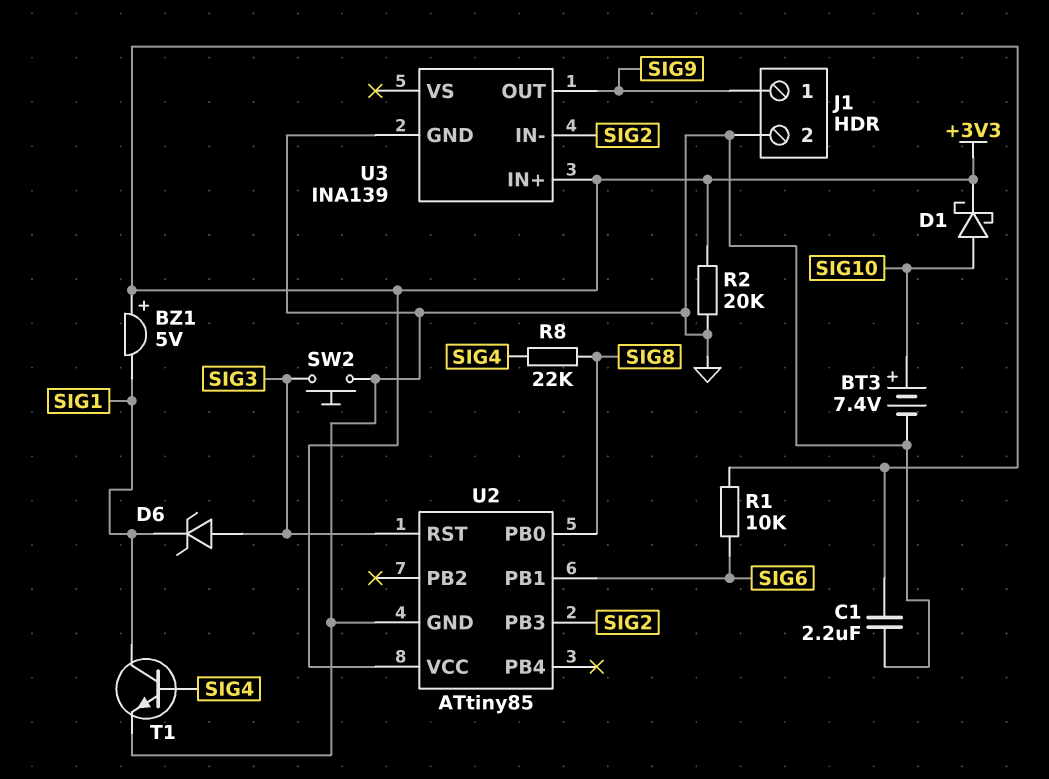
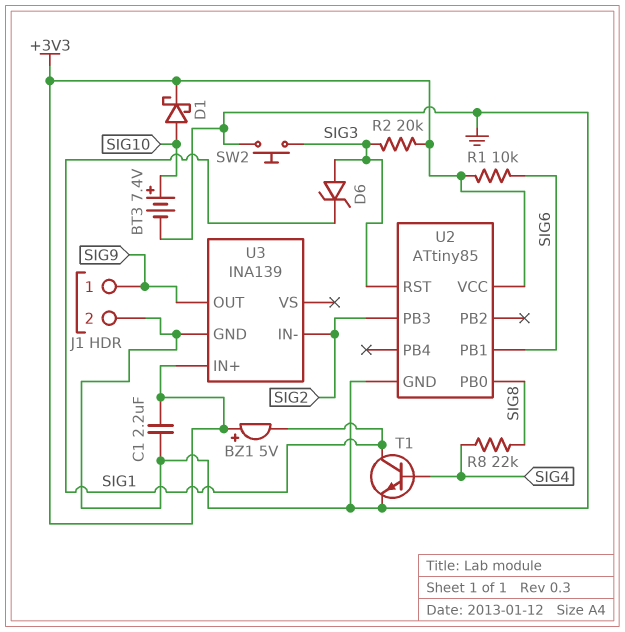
R2: 20k (+3V3, GND) -> 20k (+3V3, SIG3)

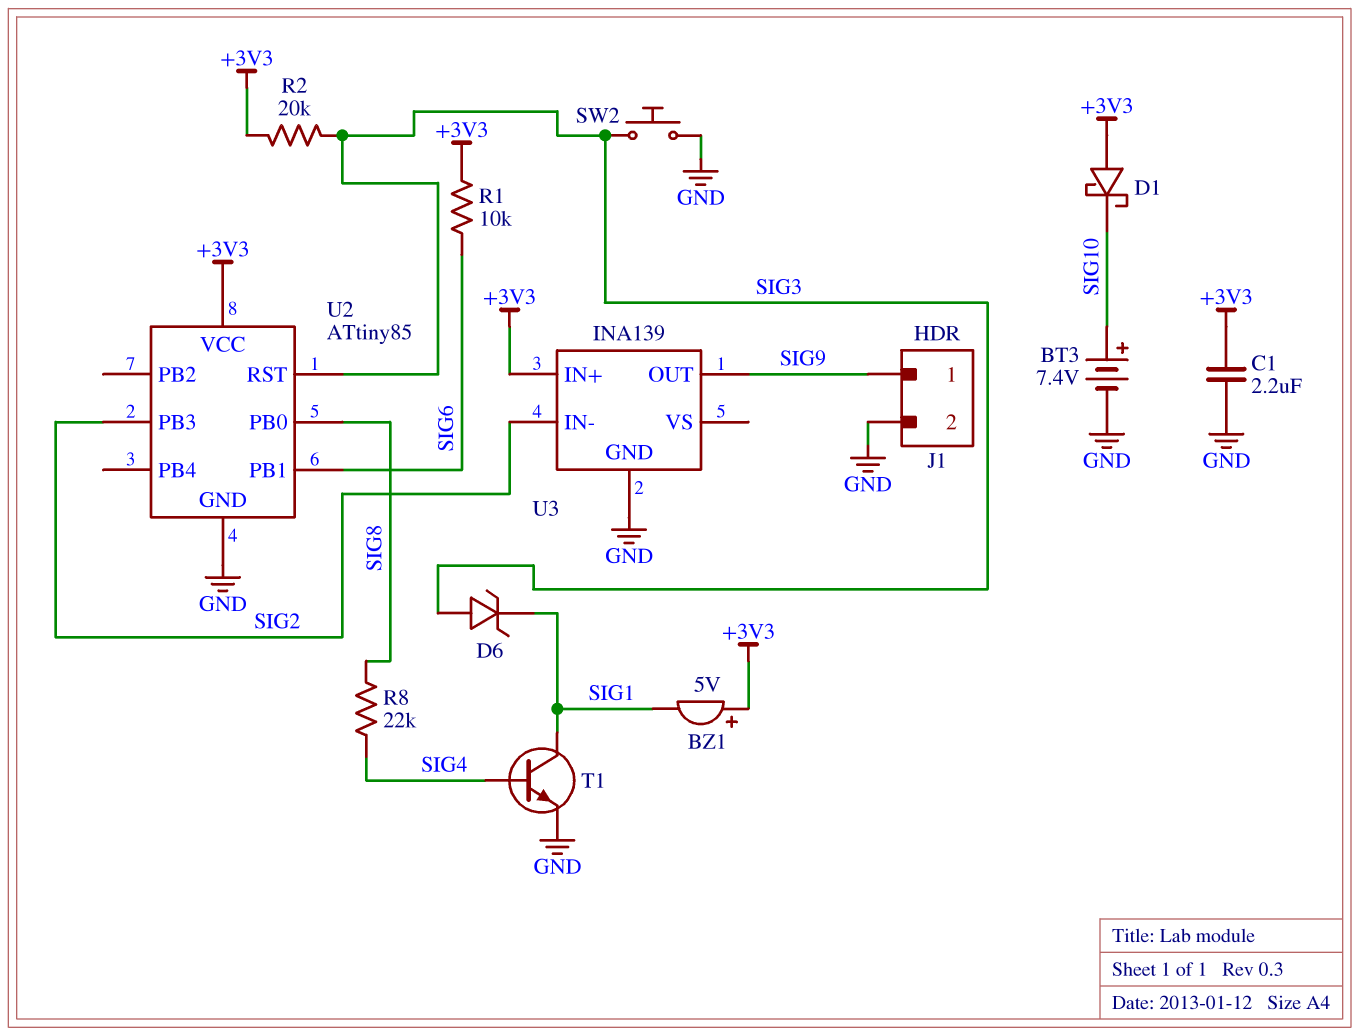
D1: schottky (A SIG10, K +3V3) -> schottky (A +3V3, K SIG10)

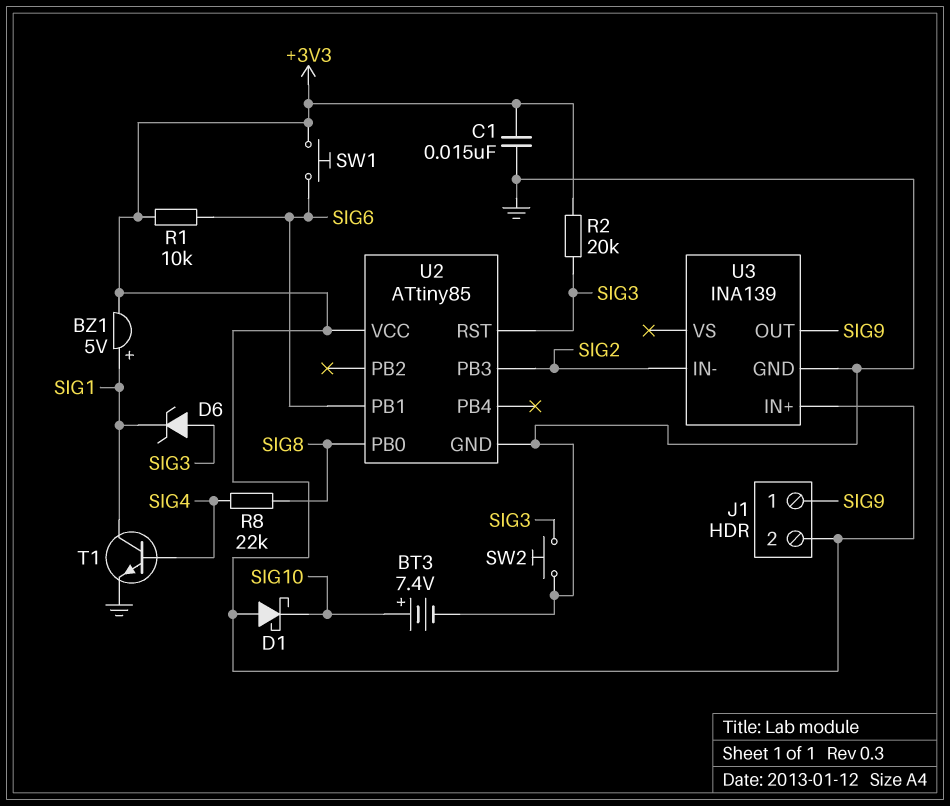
BZ1: buzzer 5V (plus +3V3, minus SIG1) -> buzzer 5V (plus SIG1, minus +3V3)
C1: 2.2uF (+3V3, GND) -> 15nF (+3V3, GND)
J1 pin 2: GND -> +3V3
SW1: none -> button (+3V3, SIG6)

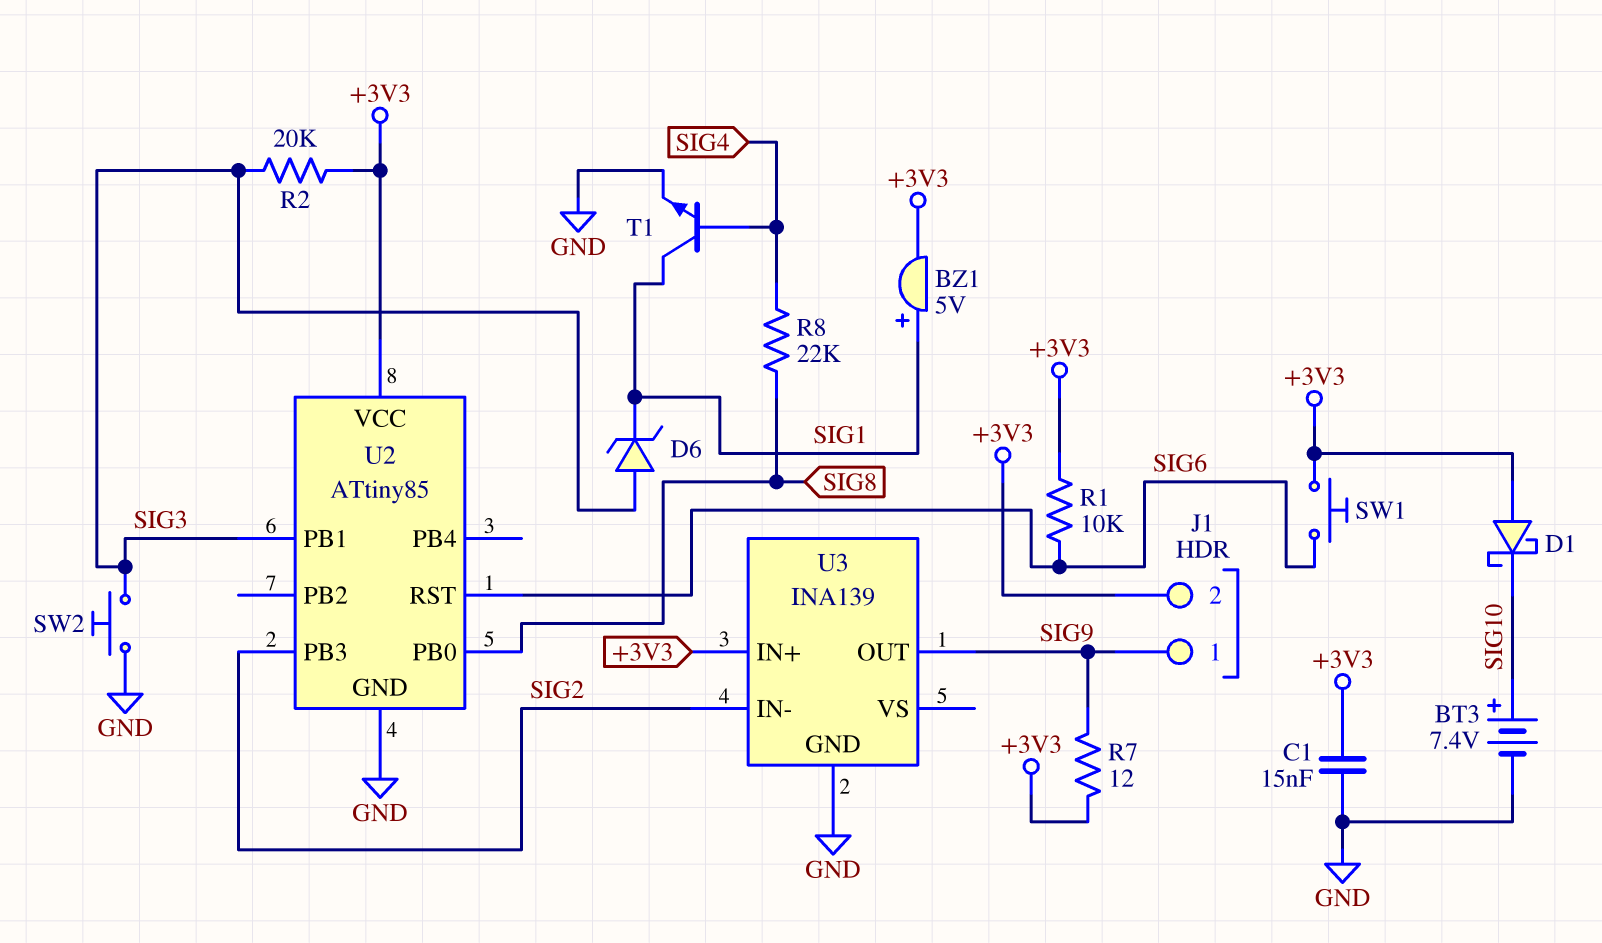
R7: none -> 12 (+3V3, SIG9)
U2 pin PB1: SIG6 -> SIG3
U2 pin RST: SIG3 -> SIG6

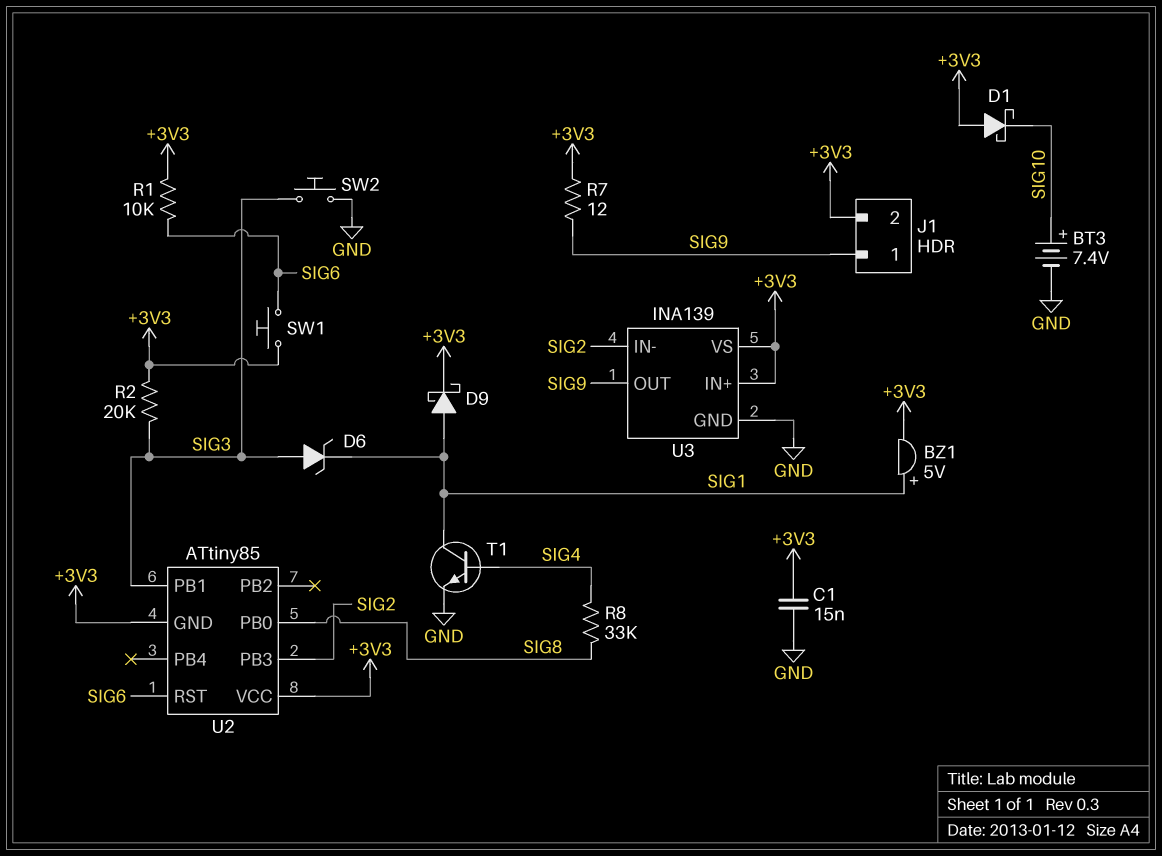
D9: none -> schottky (A SIG1, K +3V3)
R8: 22k (SIG4, SIG8) -> 33k (SIG4, SIG8)
U2 pin GND: GND -> +3V3
U3 pin VS: none -> +3V3

